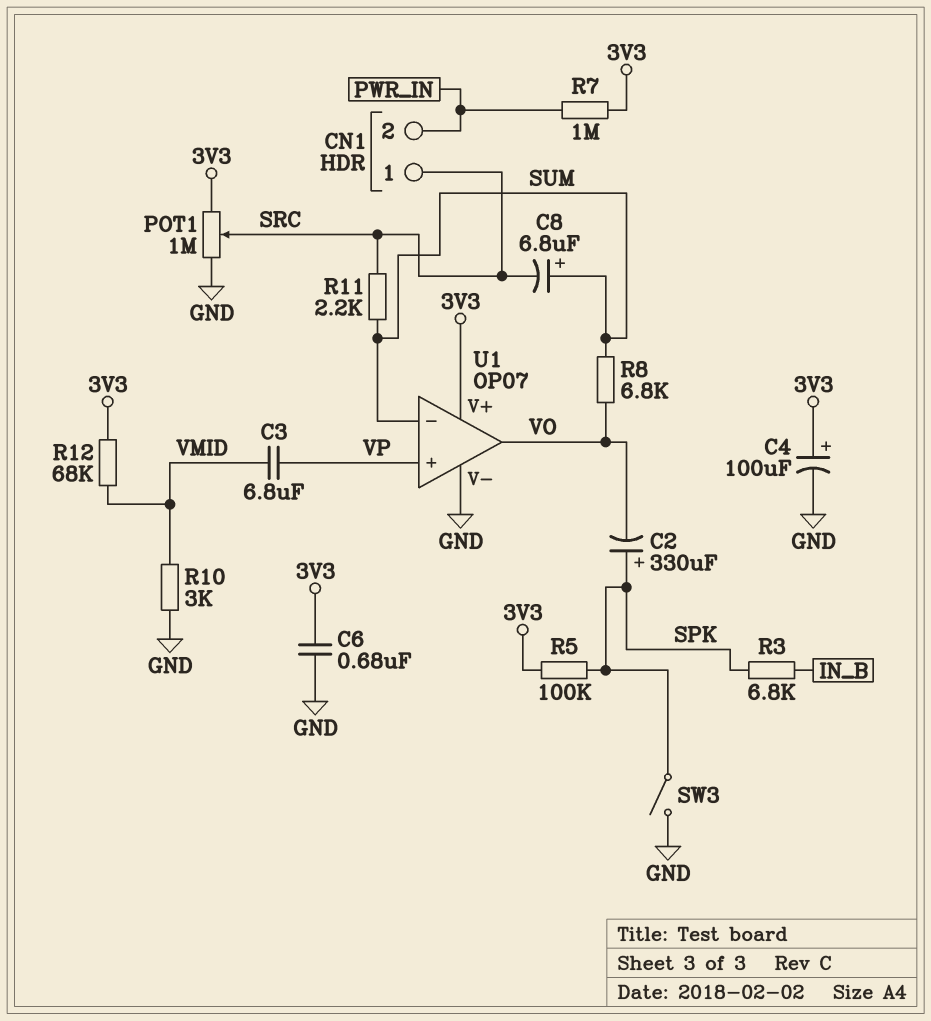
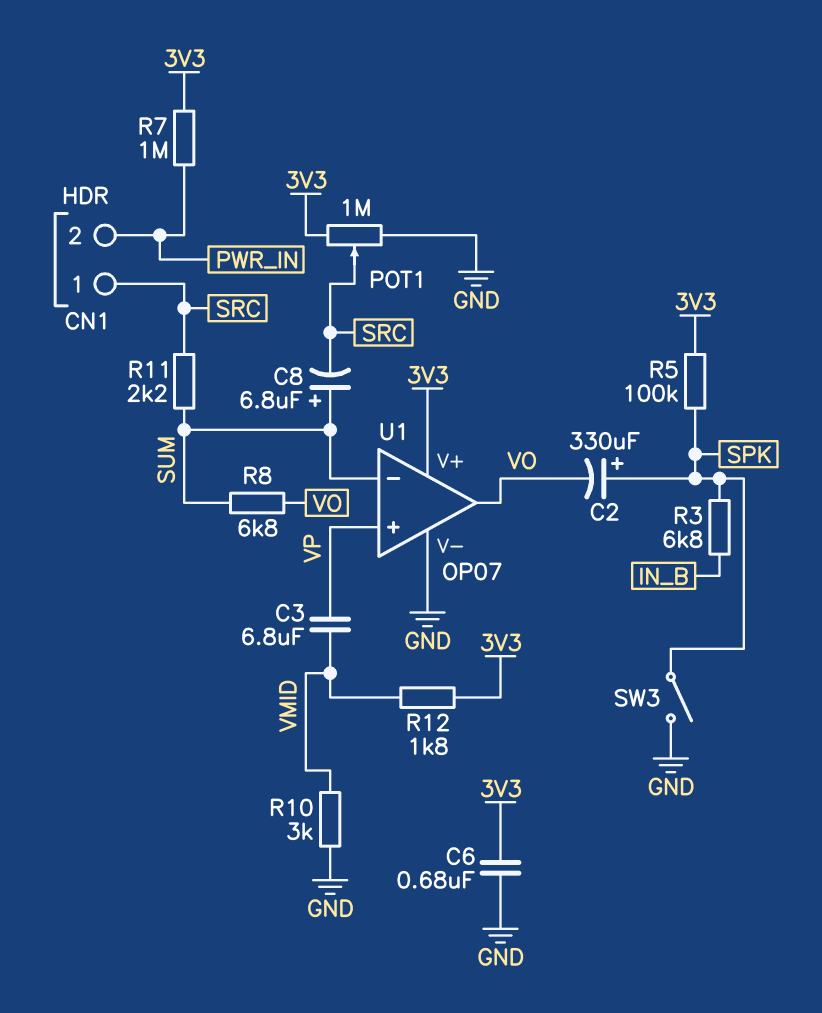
C4: 100uF (plus 3V3, minus GND) -> none
R12: 68k (3V3, VMID) -> 1.8k (3V3, VMID)

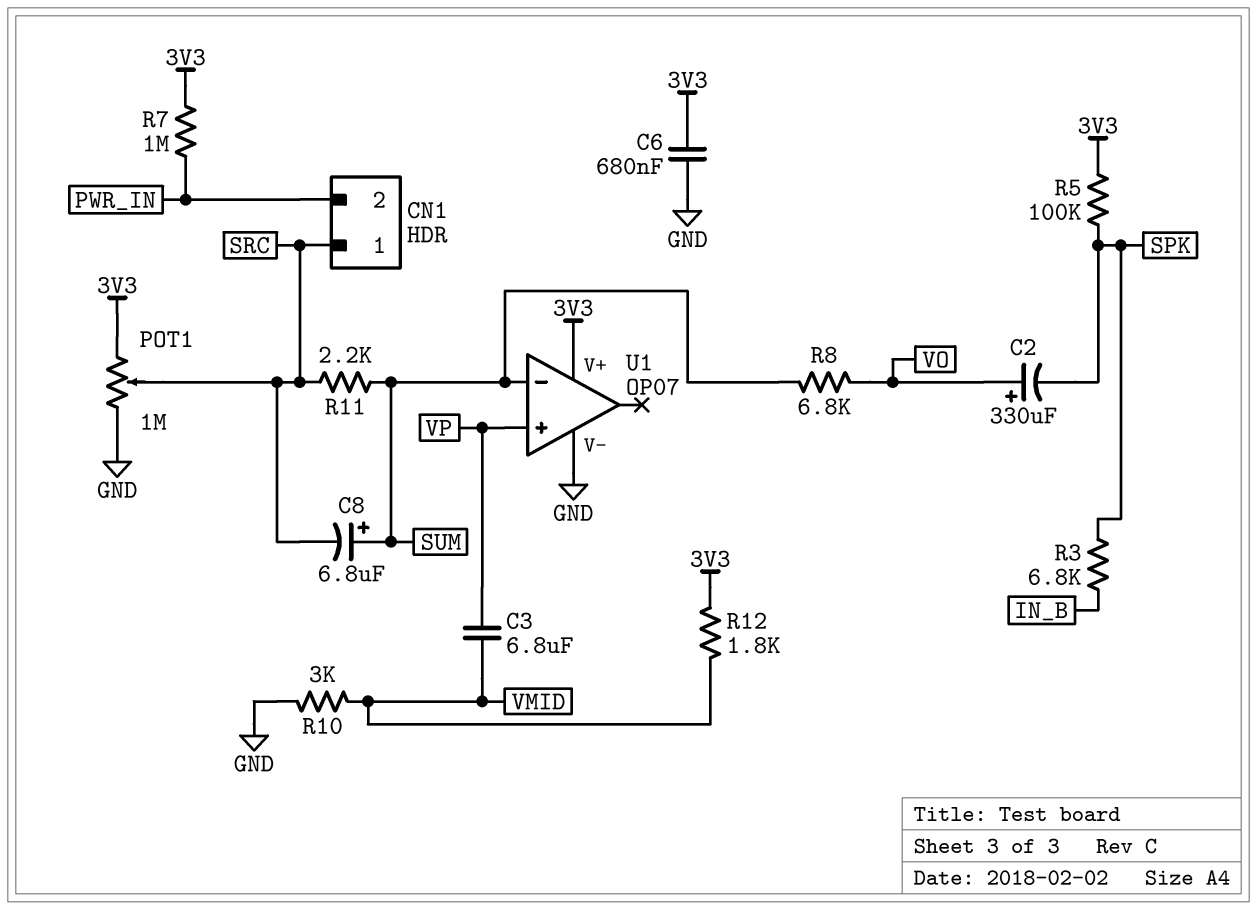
C2: 330uF (plus SPK, minus VO) -> 330uF (plus VO, minus SPK)
SW3: switch (GND, SPK) -> none
U1 pin out: VO -> none

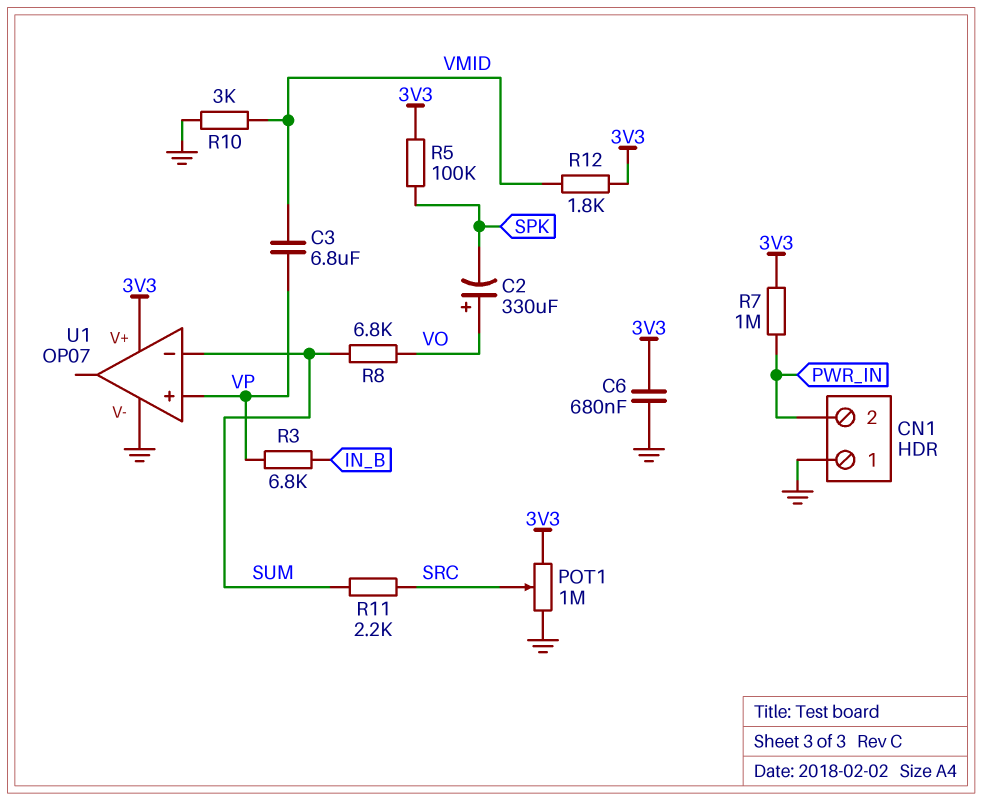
C8: 6.8uF (plus SUM, minus SRC) -> none
CN1 pin 1: SRC -> GND
R3: 6.8k (IN_B, SPK) -> 6.8k (IN_B, VP)

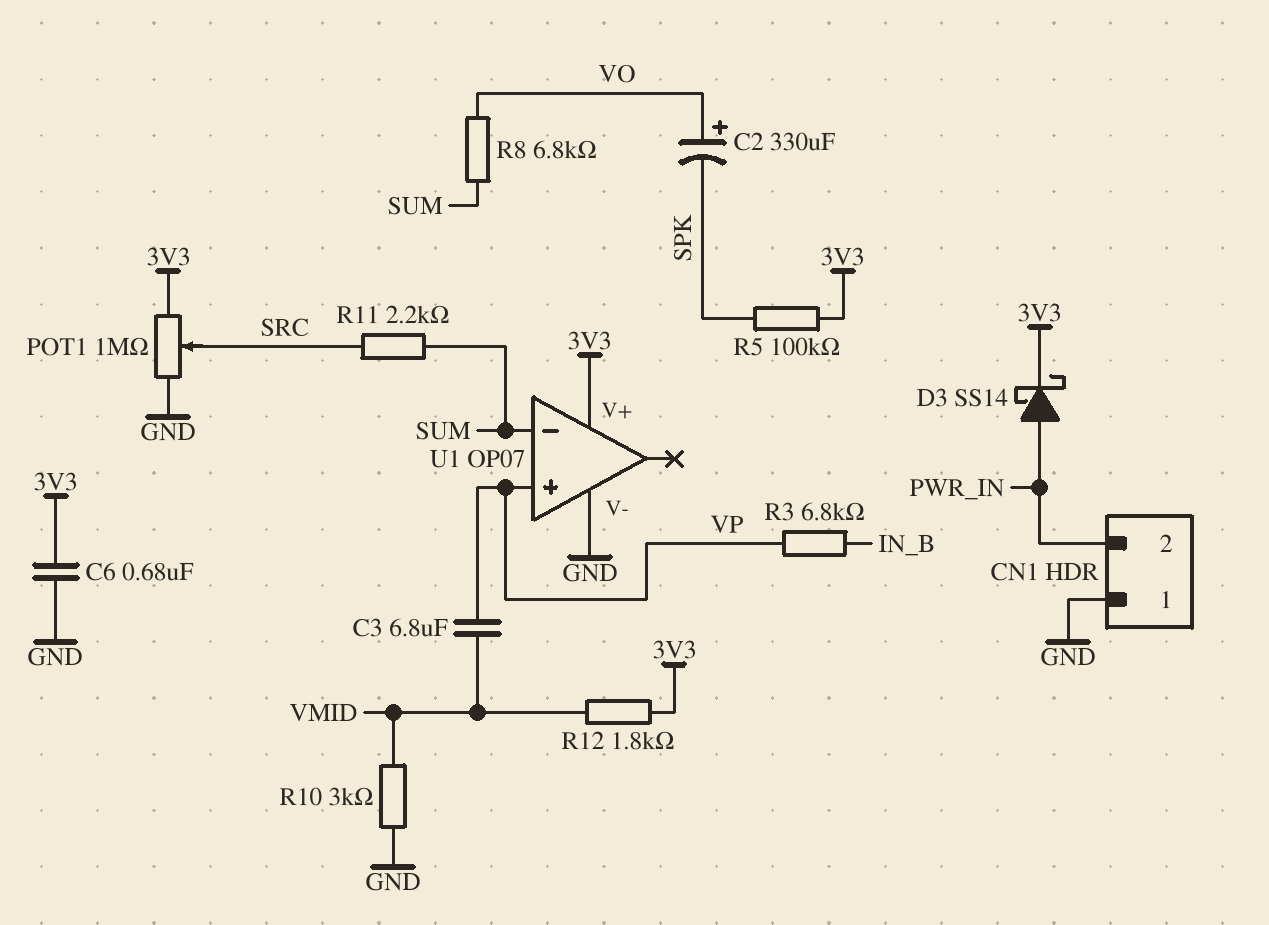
D3: none -> schottky SS14 (A PWR_IN, K 3V3)
R7: 1M (3V3, PWR_IN) -> none

